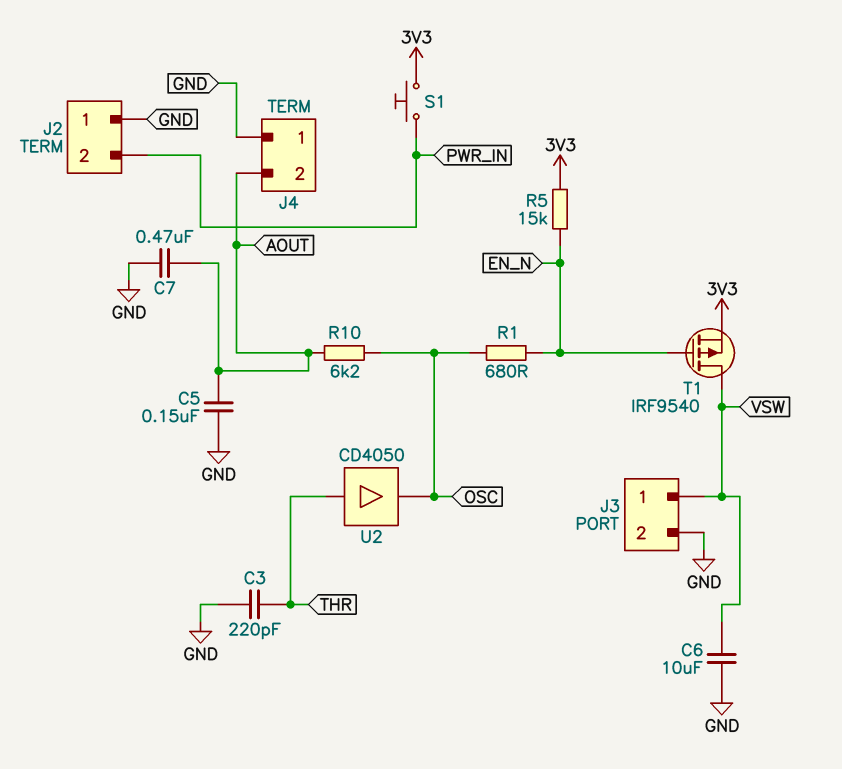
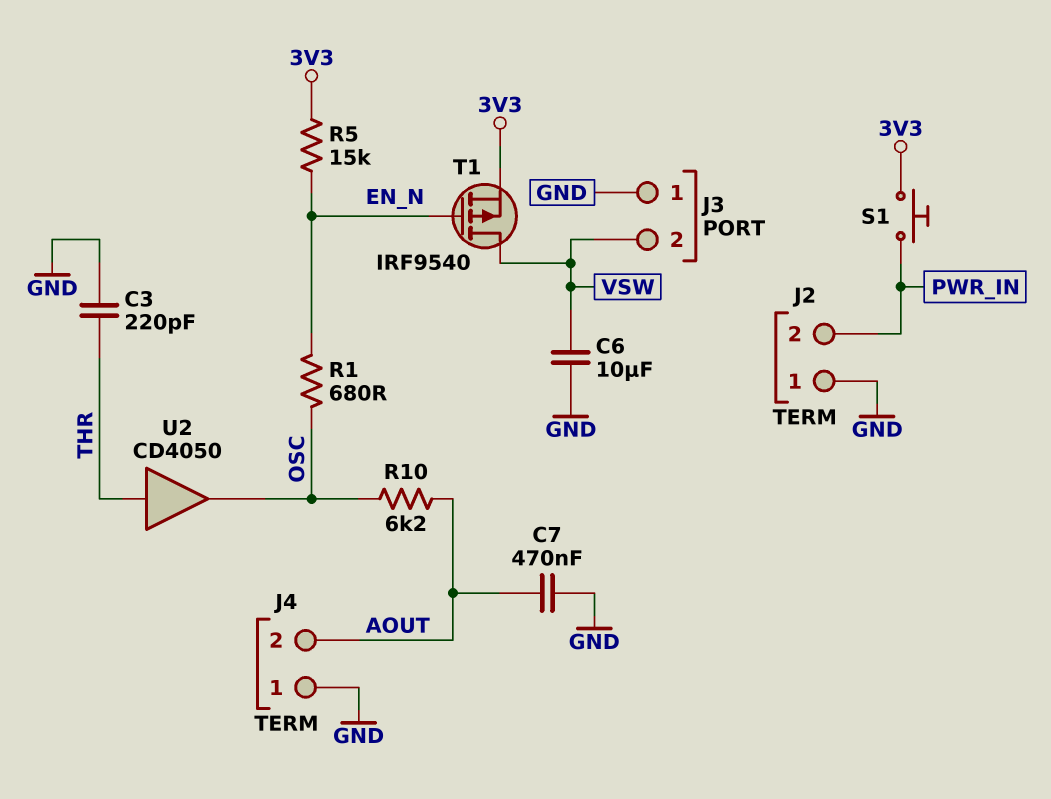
C5: 150nF (AOUT, GND) -> none
J3 pin 1: VSW -> GND
J3 pin 2: GND -> VSW

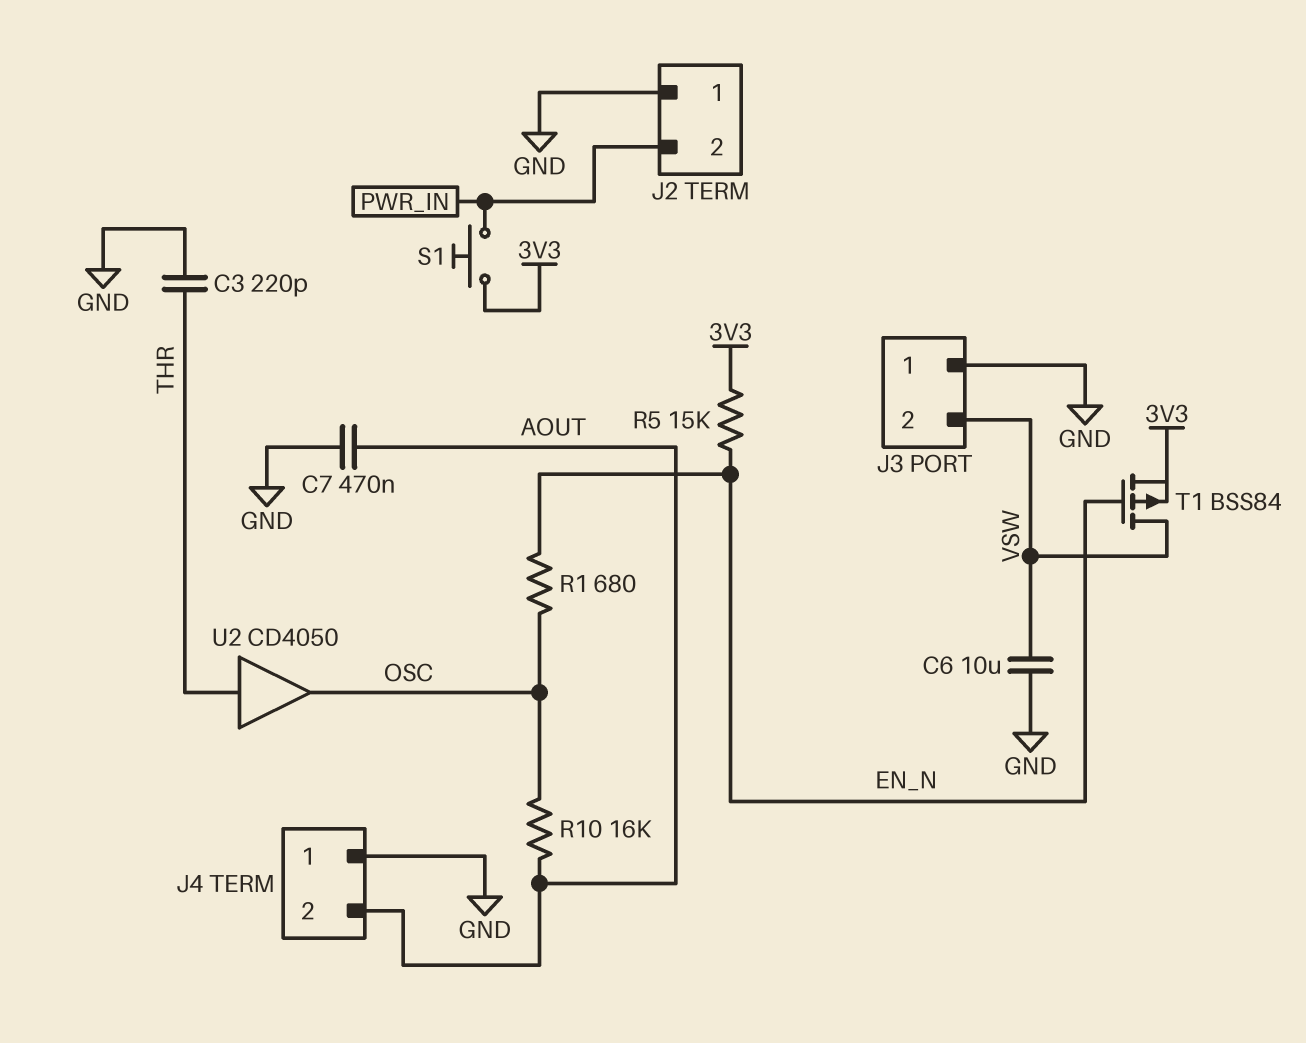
R10: 6.2k (AOUT, OSC) -> 16k (AOUT, OSC)
T1: PMOS IRF9540 (G EN_N, D VSW, S 3V3) -> PMOS BSS84 (G EN_N, D VSW, S 3V3)

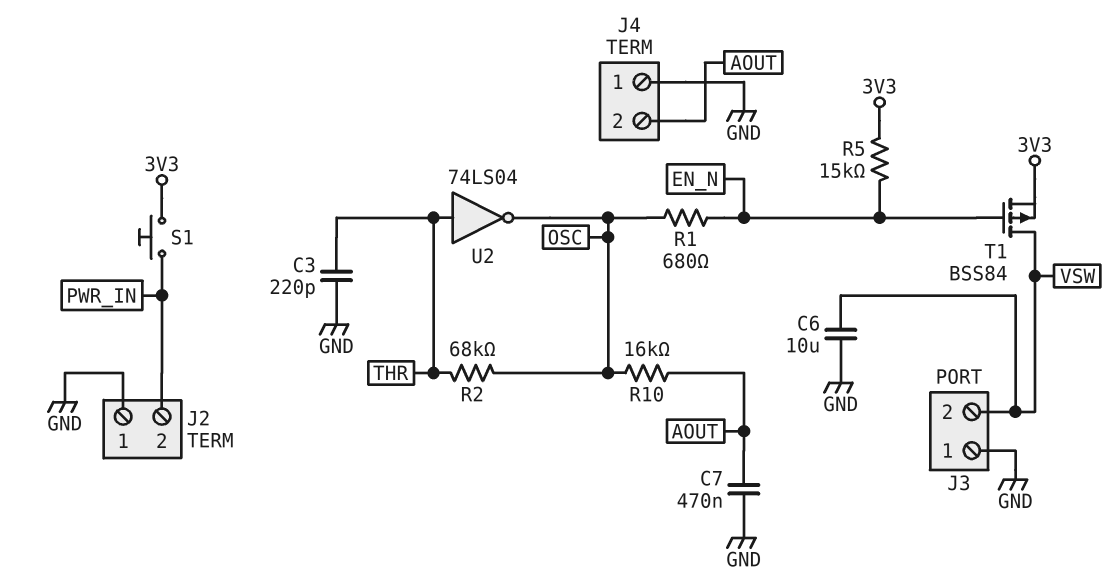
R2: none -> 68k (OSC, THR)
U2: buffer CD4050 (in THR, out OSC) -> NOT 74LS04 (in THR, out OSC)

